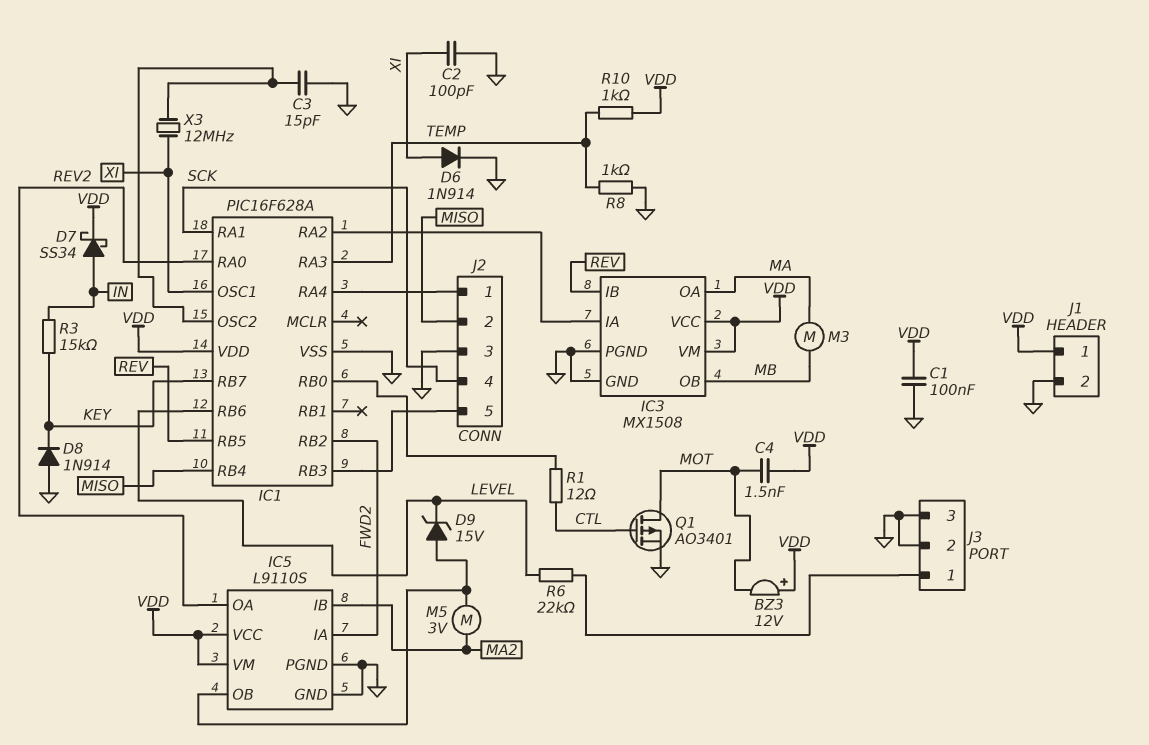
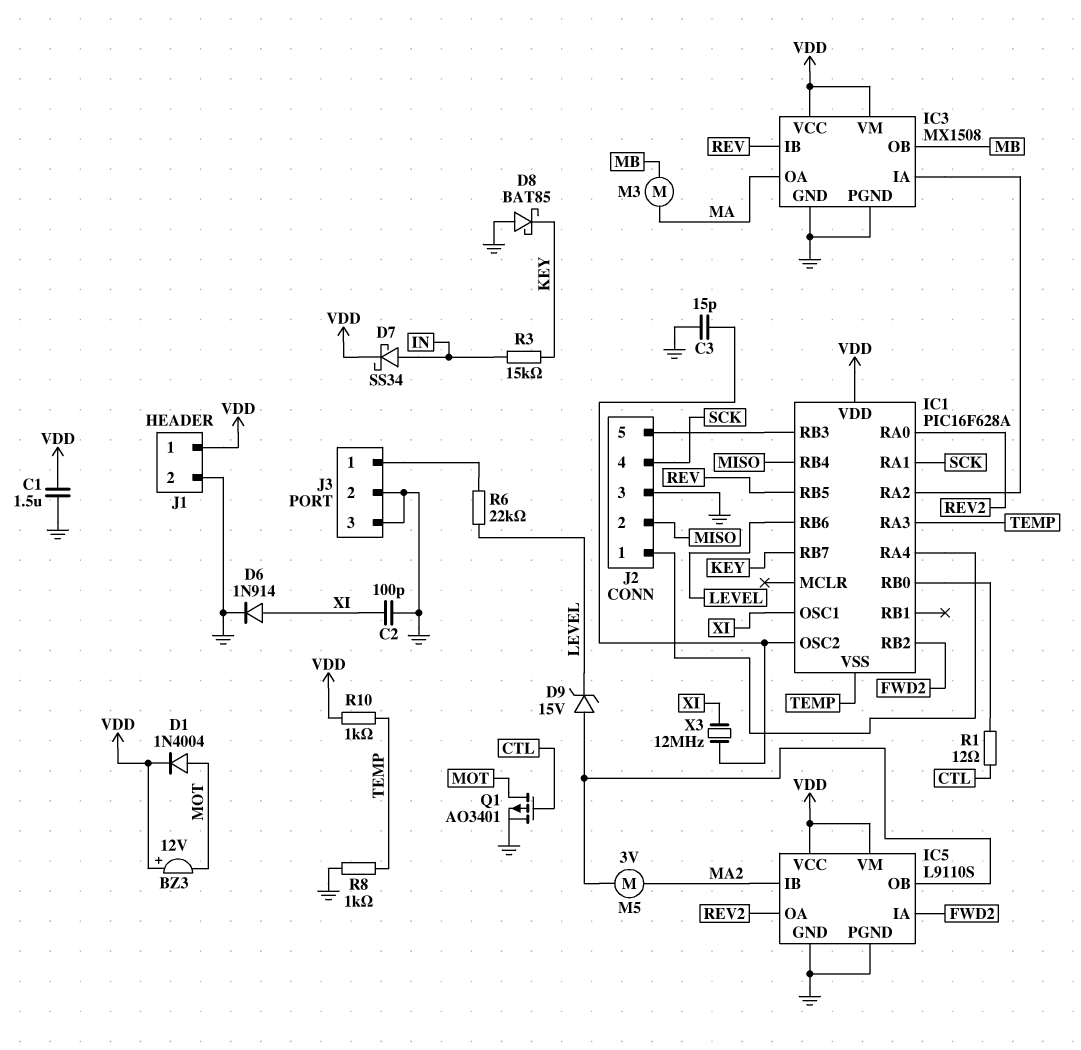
C1: 100nF (GND, VDD) -> 1.5uF (GND, VDD)
C4: 1.5nF (MOT, VDD) -> none
D1: none -> diode 1N4004 (A MOT, K VDD)
D8: diode 1N914 (A GND, K KEY) -> schottky BAT85 (A GND, K KEY)
IC1 pin VSS: GND -> TEMP

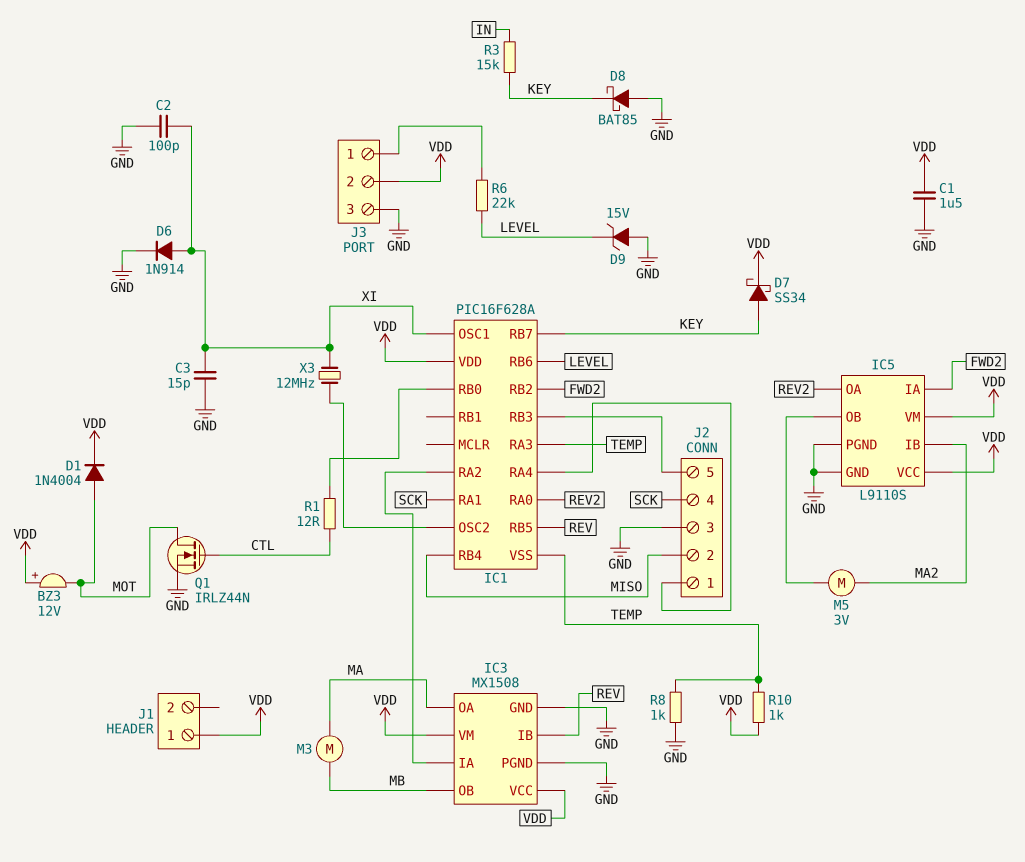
C3: 15pF (GND, IC1/OSC2) -> 15pF (GND, XI)
D7: schottky SS34 (A IN, K VDD) -> schottky SS34 (A KEY, K VDD)
D9: zener 15V (A IC5/OB, K LEVEL) -> zener 15V (A GND, K LEVEL)
J1 pin 2: GND -> none
J3 pin 2: GND -> VDD
Q1: PMOS AO3401 (G CTL, D MOT, S GND) -> NMOS IRLZ44N (G CTL, D MOT, S GND)

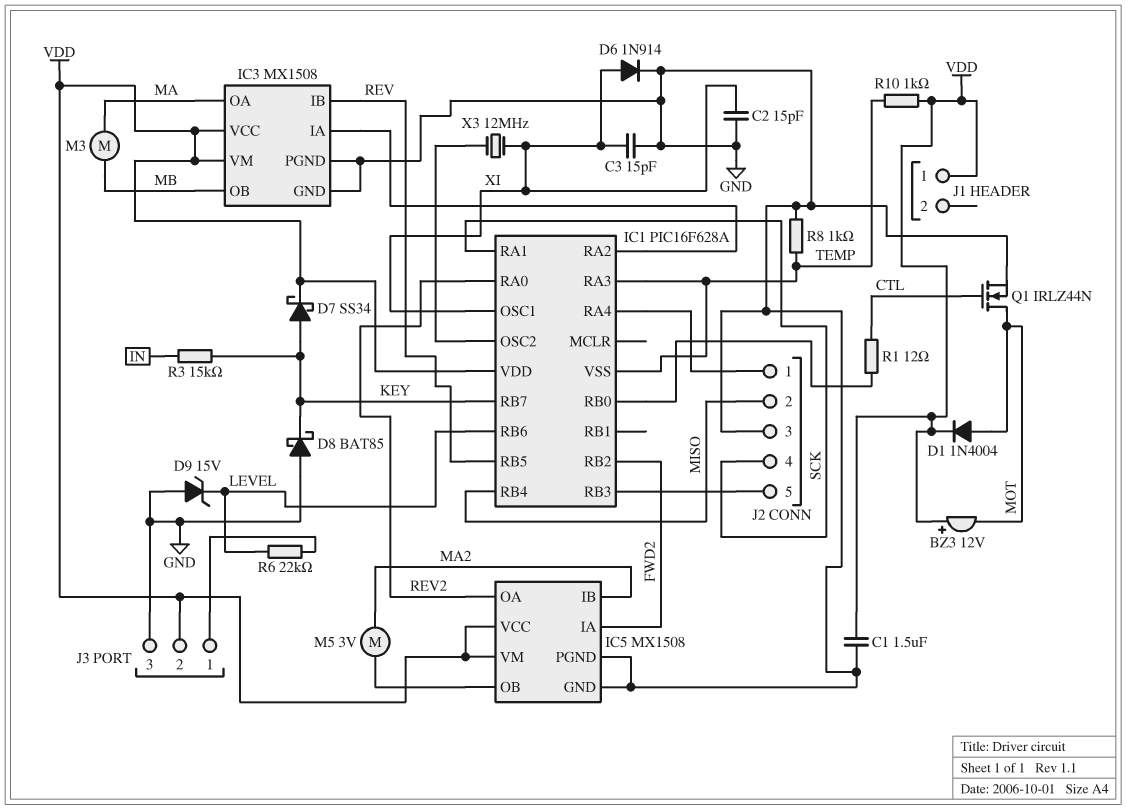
C2: 100pF (GND, XI) -> 15pF (GND, XI)
IC5: L9110S -> MX1508

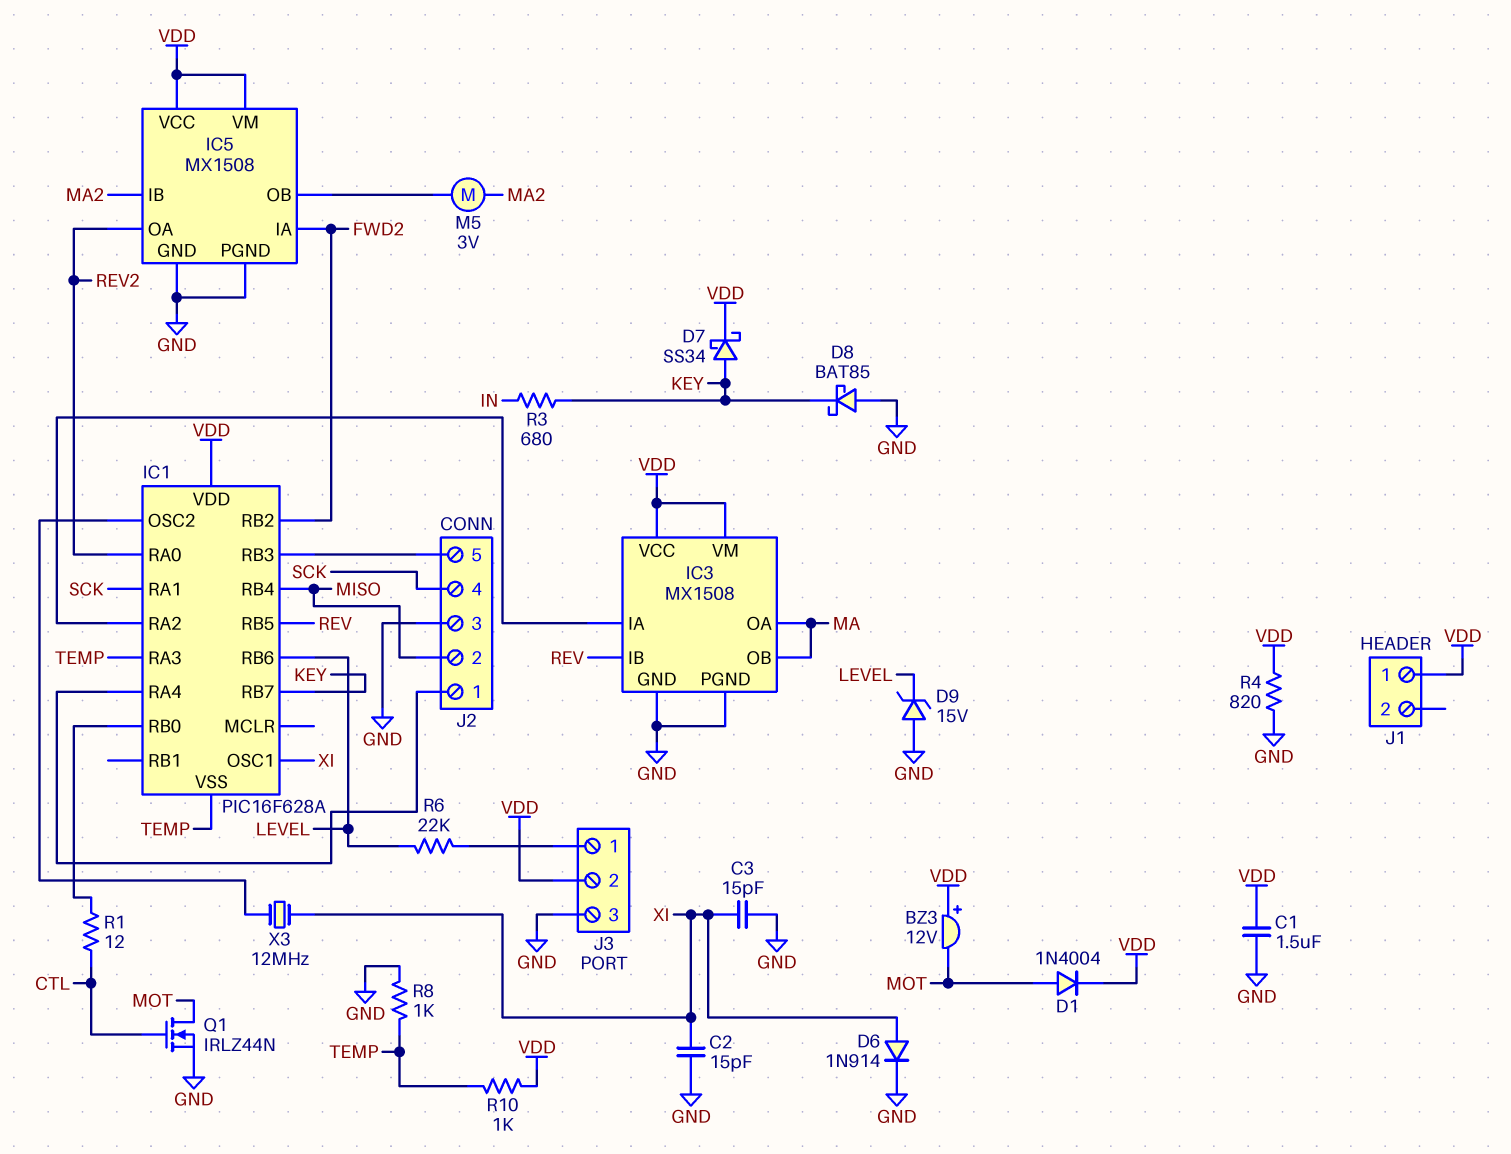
IC3 pin OB: MB -> MA
M3: motor (MA, MB) -> none
R3: 15k (IN, KEY) -> 680 (IN, KEY)
R4: none -> 820 (GND, VDD)

